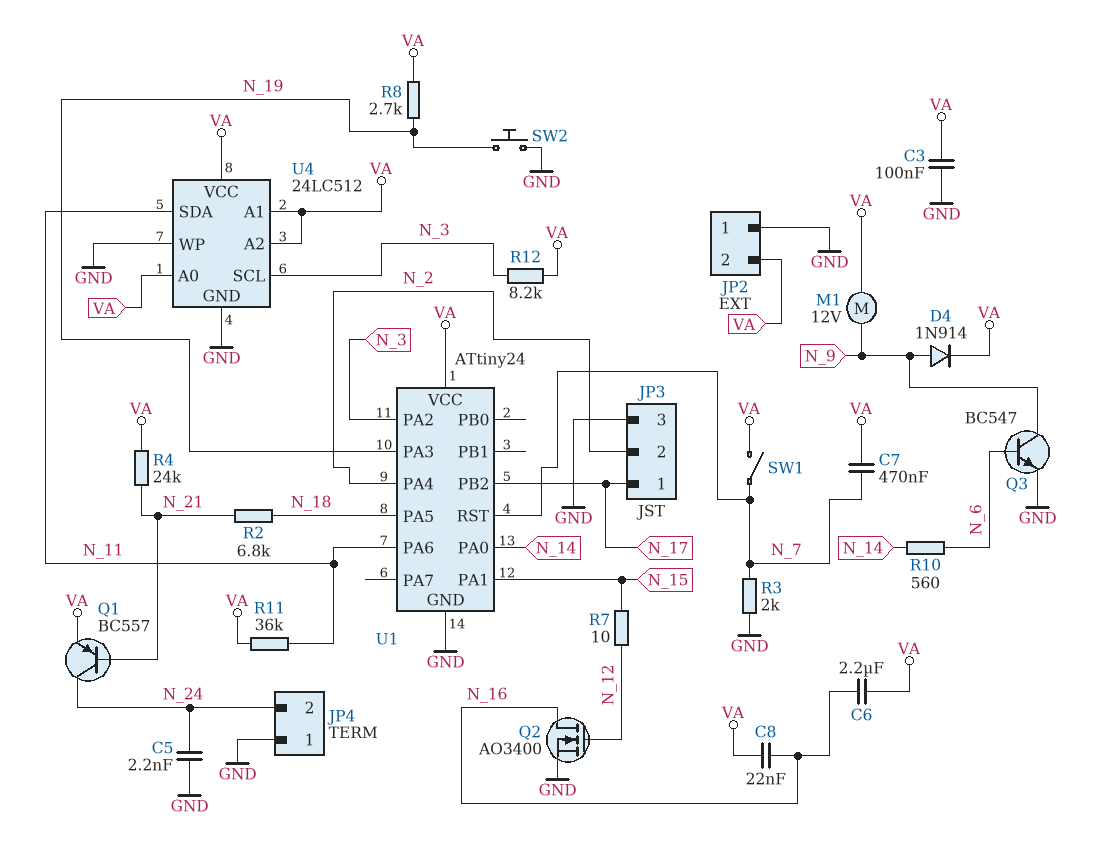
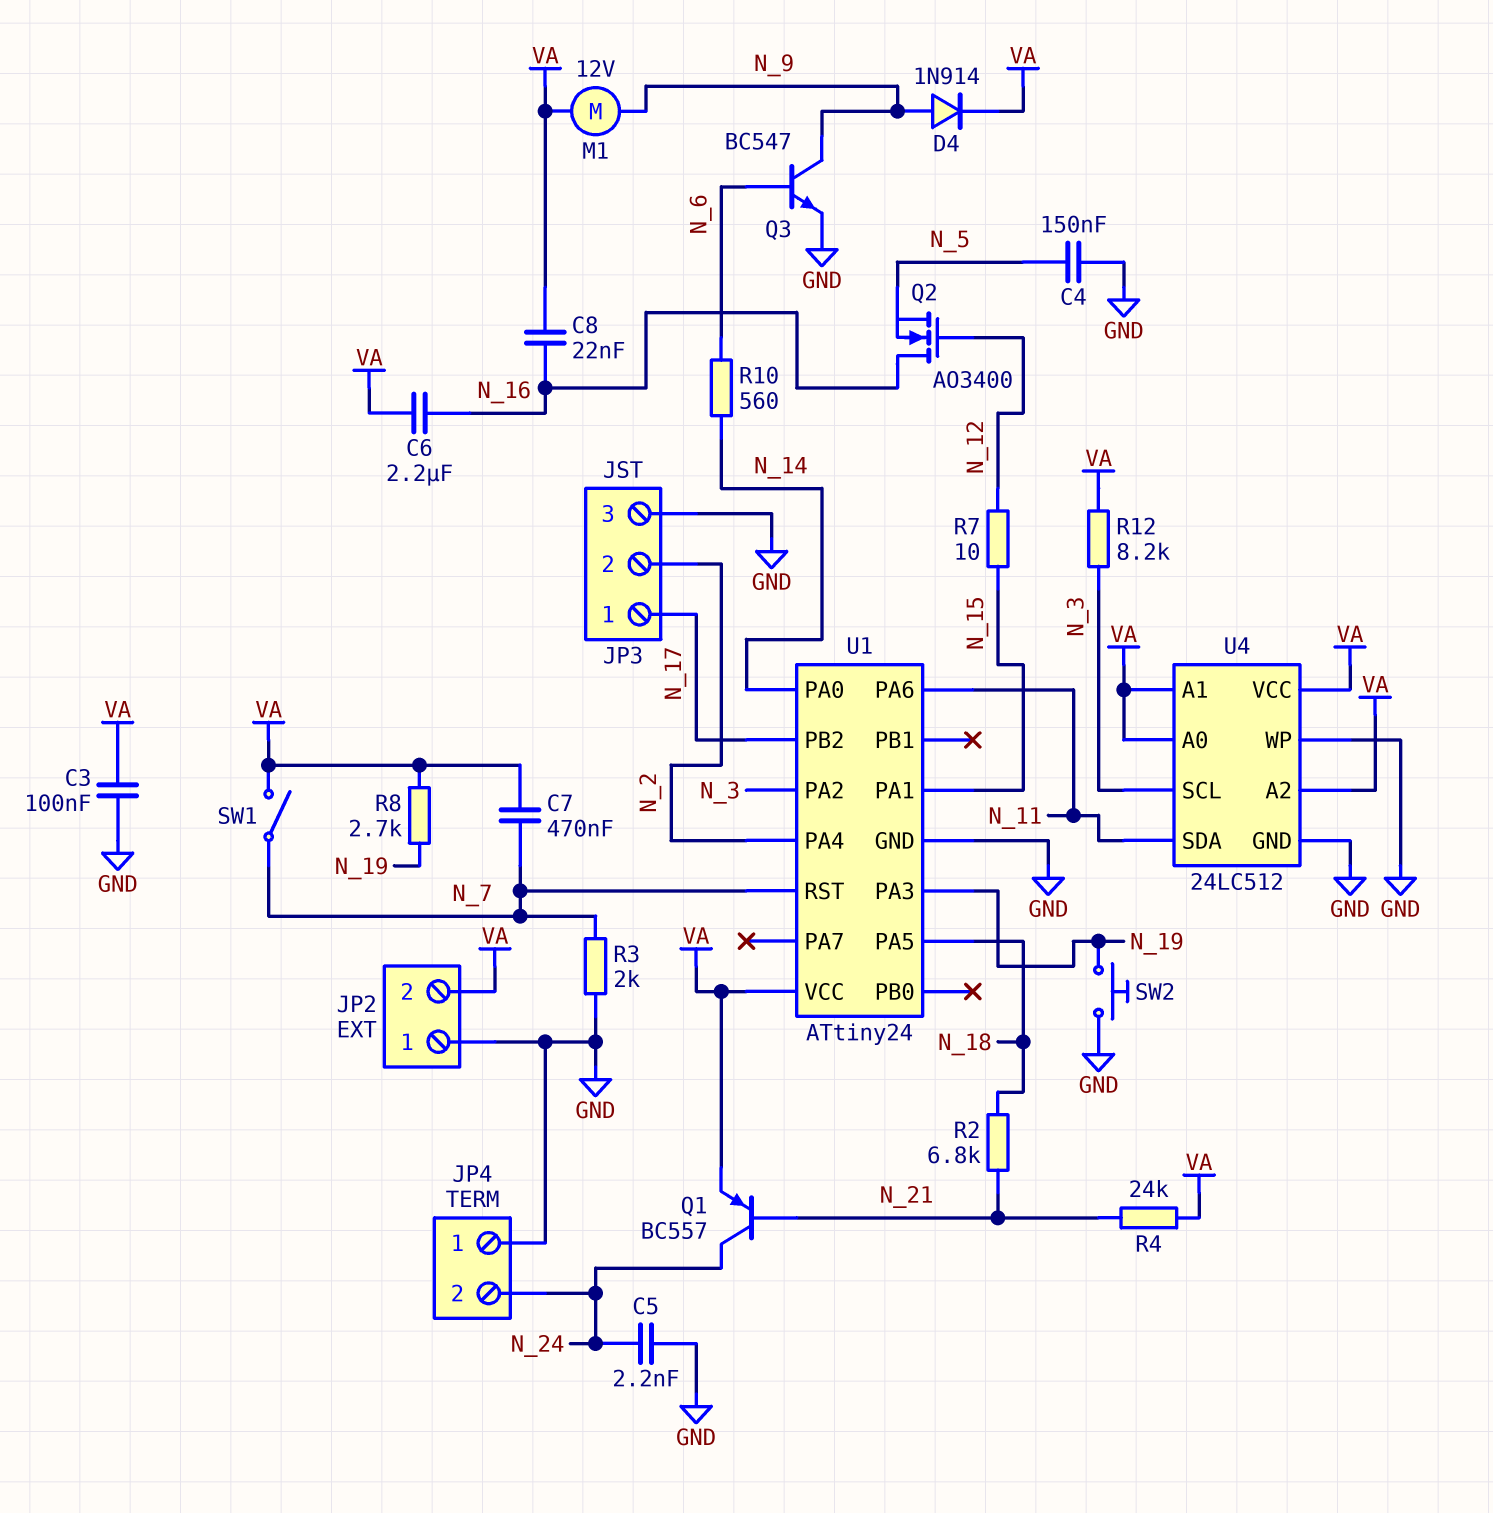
C4: none -> 150nF (GND, N_5)
Q2: NMOS AO3400 (G N_12, D N_16, S GND) -> NMOS AO3400 (G N_12, D N_16, S N_5)
R11: 36k (N_11, VA) -> none

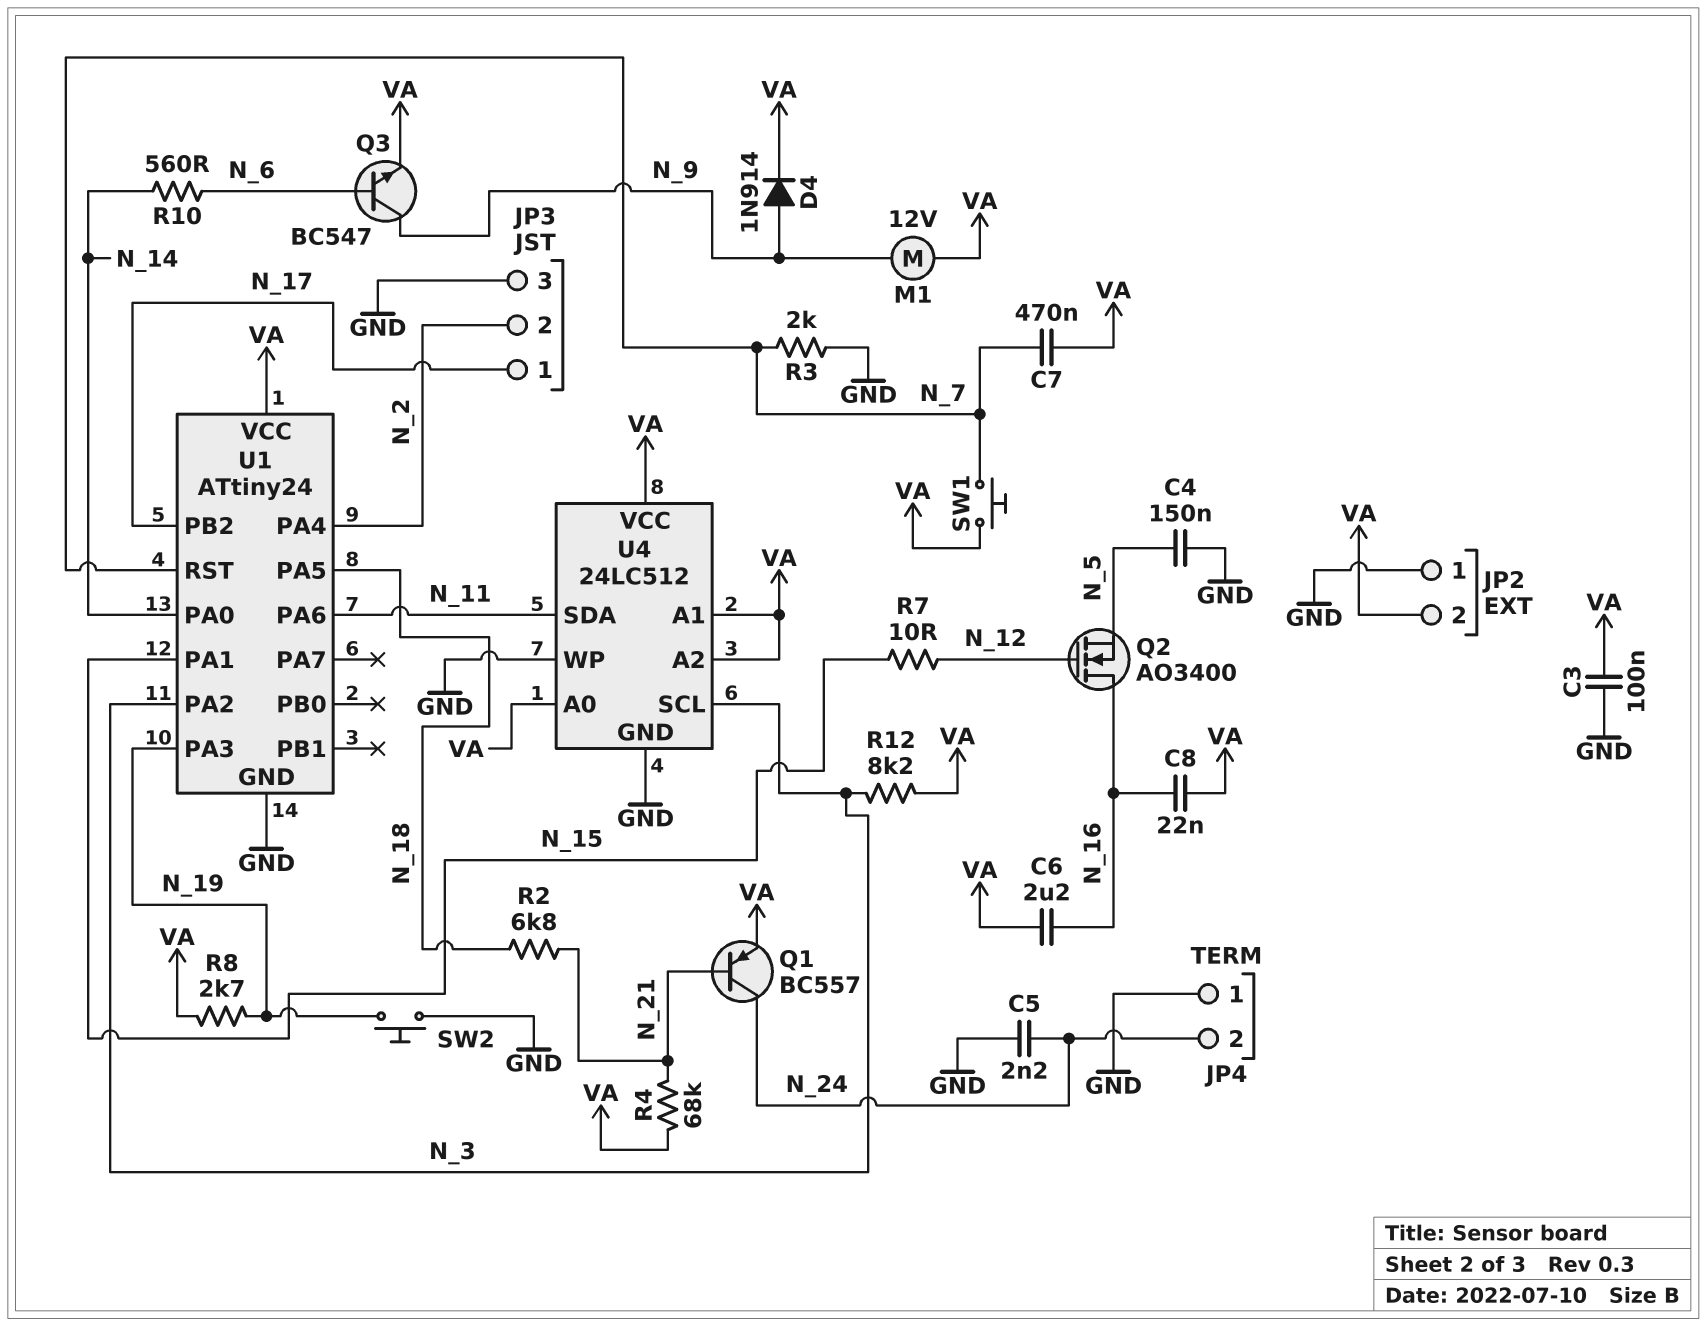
Q3: NPN BC547 (B N_6, C N_9, E GND) -> NPN BC547 (B N_6, C N_9, E VA)
R4: 24k (N_21, VA) -> 68k (N_21, VA)
SW1: switch (N_7, VA) -> button (N_7, VA)

